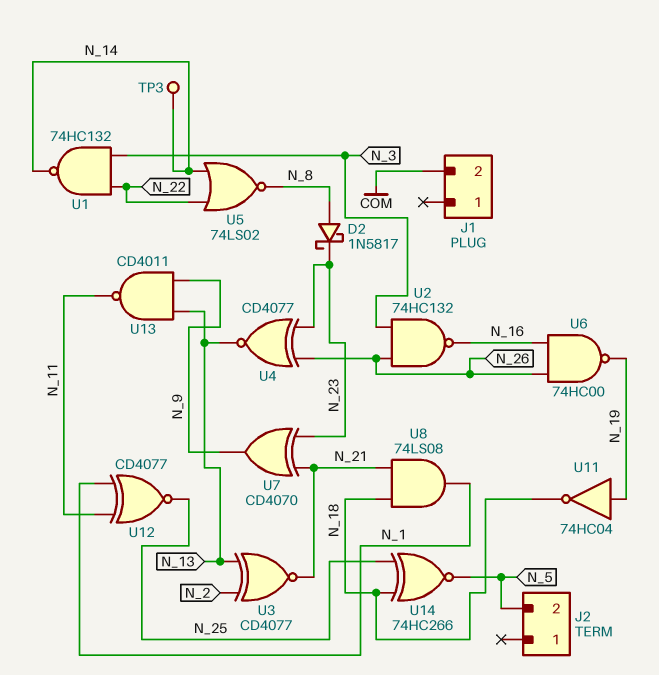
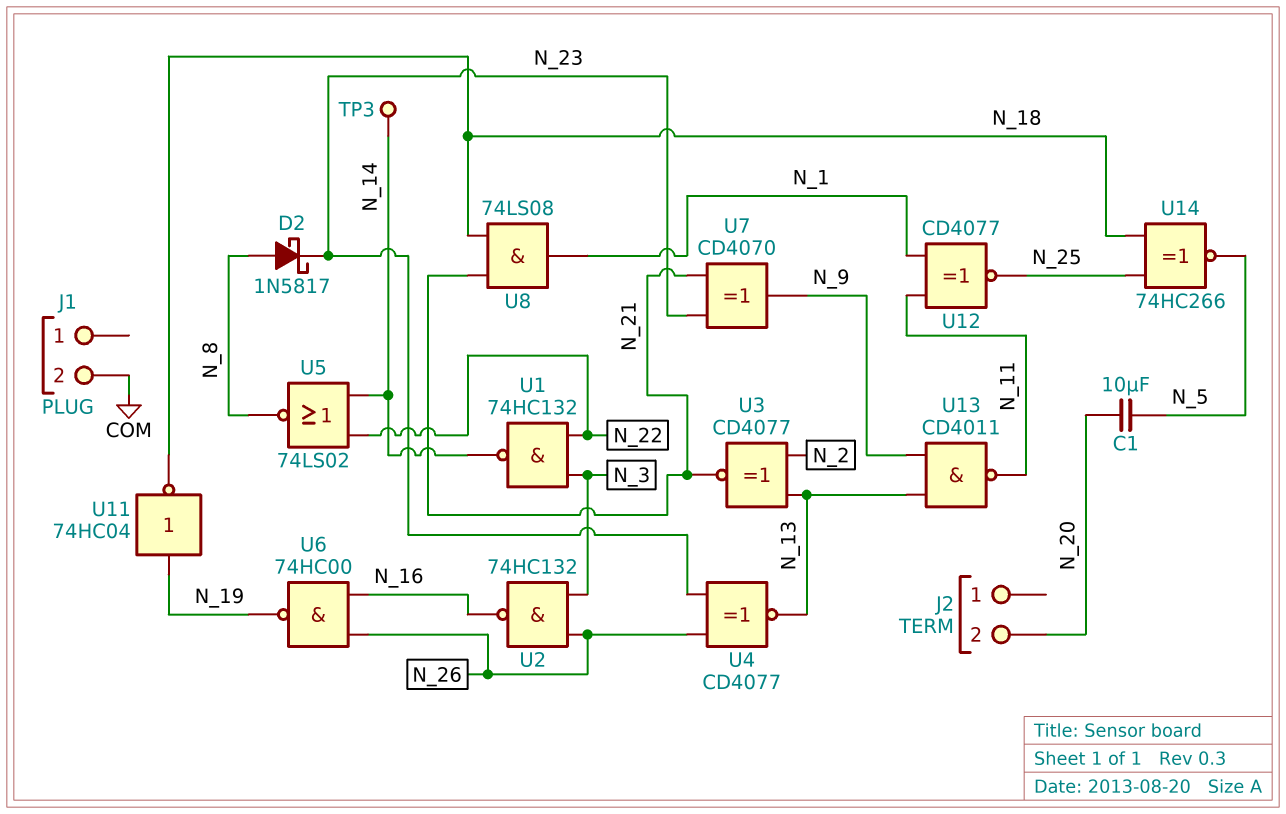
C1: none -> 10uF (N_5, N_20)
J2 pin 2: N_5 -> N_20

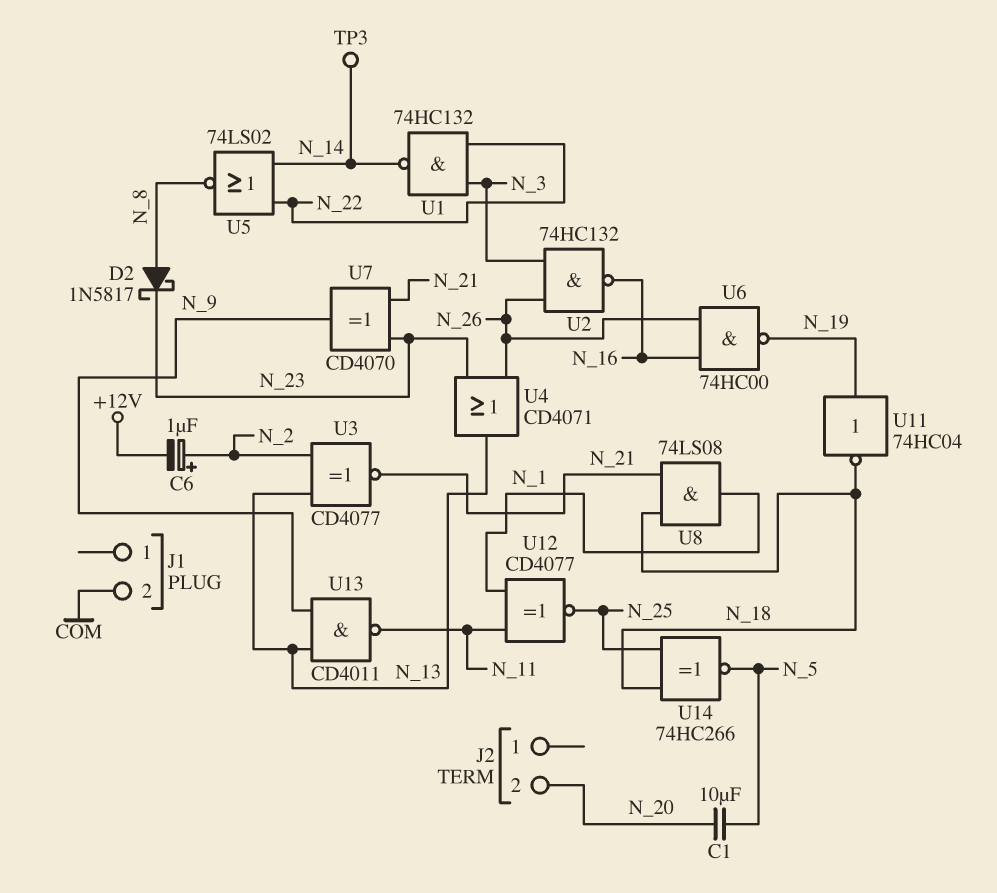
C6: none -> 1uF (plus N_2, minus +12V)
U4: XNOR CD4077 (in N_23, in N_26, out N_13) -> OR CD4071 (in N_23, in N_26, out N_13)

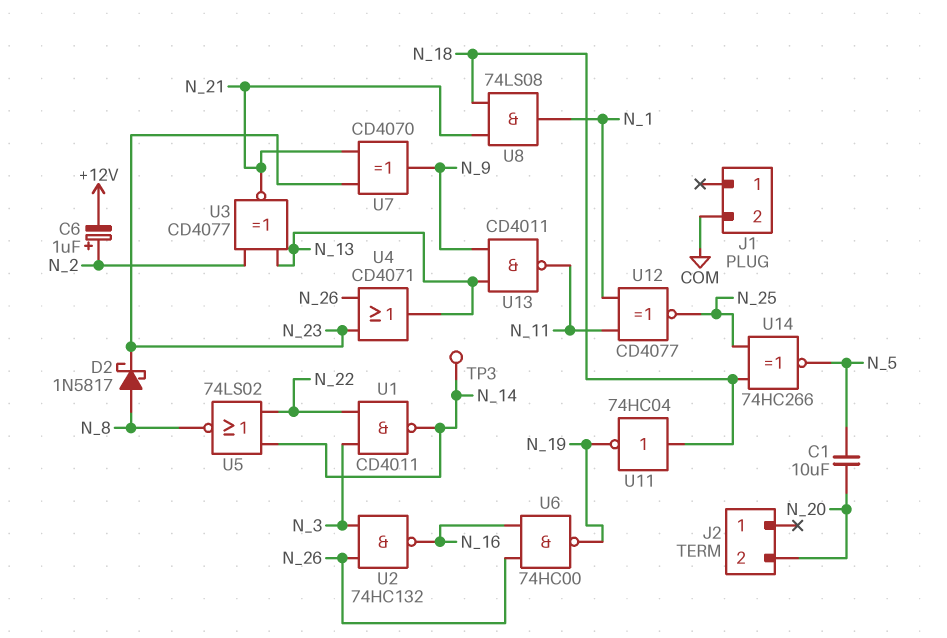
U1: NAND 74HC132 (in N_3, in N_22, out N_14) -> NAND CD4011 (in N_3, in N_22, out N_14)
U11: NOT 74HC04 (in N_19, out N_18) -> NOT 74HC04 (in N_18, out N_19)

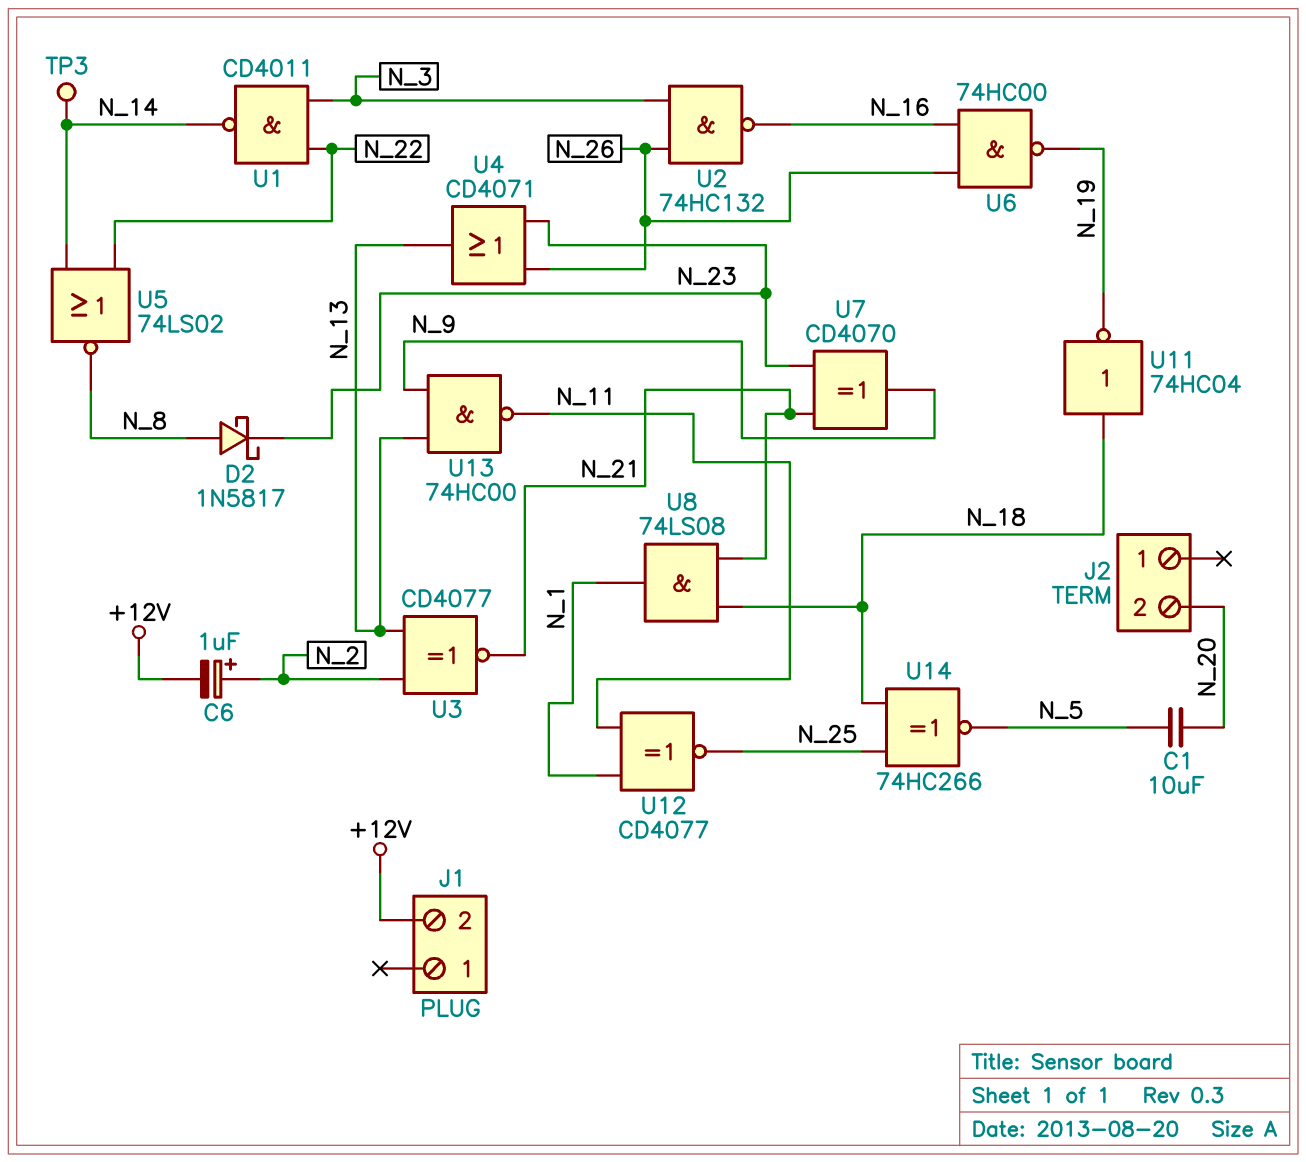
J1 pin 2: COM -> +12V
U13: NAND CD4011 (in N_9, in N_13, out N_11) -> NAND 74HC00 (in N_9, in N_13, out N_11)

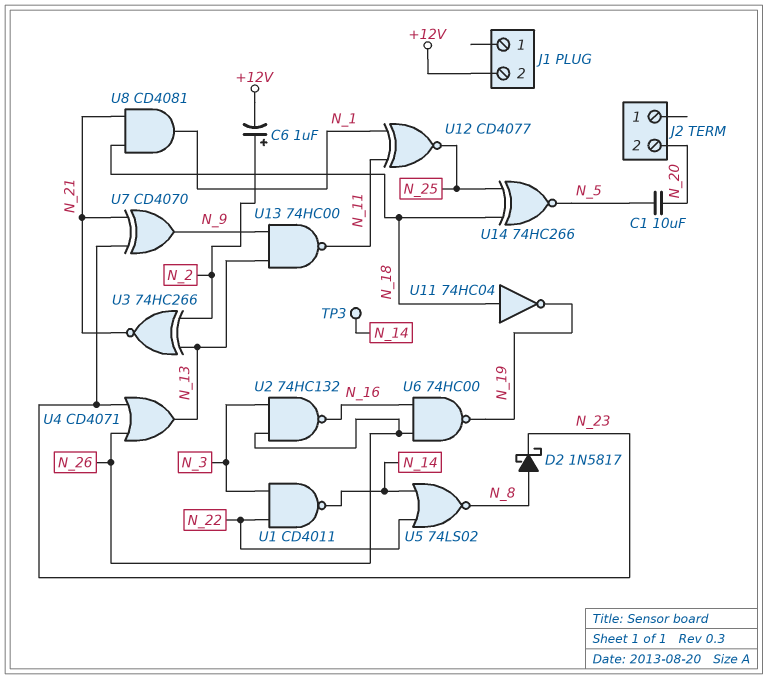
U3: XNOR CD4077 (in N_2, in N_13, out N_21) -> XNOR 74HC266 (in N_2, in N_13, out N_21)
U8: AND 74LS08 (in N_18, in N_21, out N_1) -> AND CD4081 (in N_18, in N_21, out N_1)

